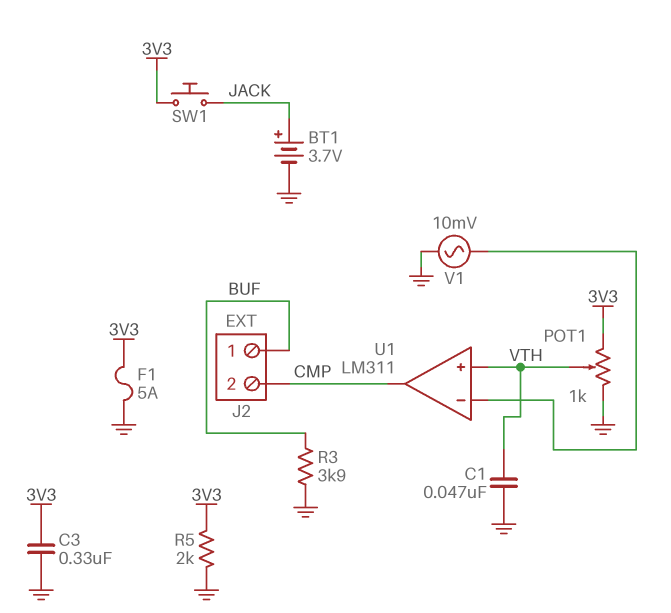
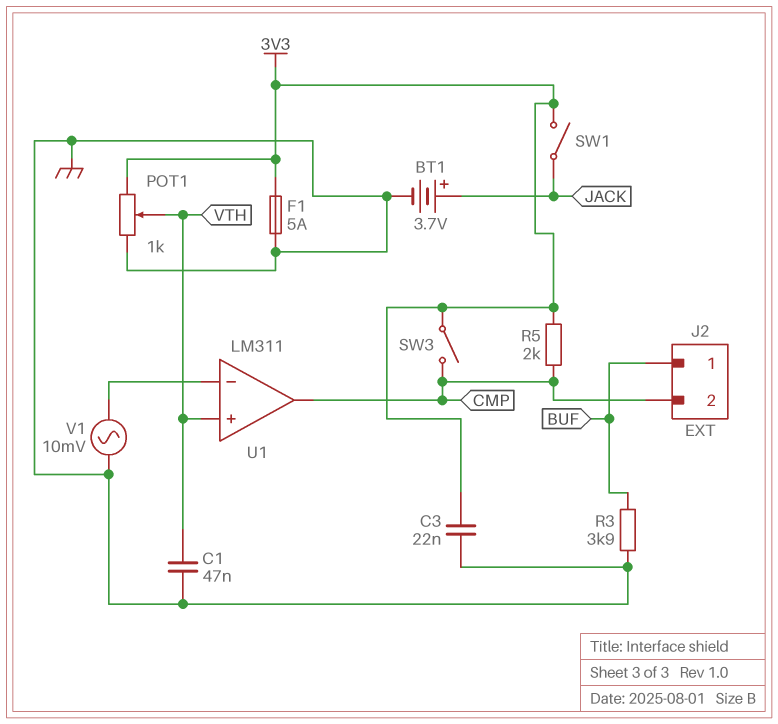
C3: 330nF (3V3, GND) -> 22nF (3V3, GND)
R5: 2k (3V3, GND) -> 2k (3V3, CMP)
SW1: button (3V3, JACK) -> switch (3V3, JACK)
SW3: none -> switch (3V3, CMP)

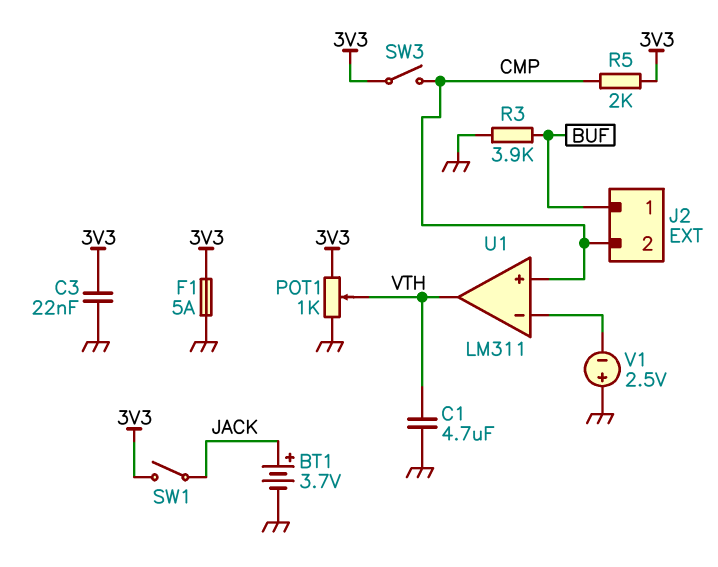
C1: 47nF (GND, VTH) -> 4.7uF (GND, VTH)
U1 pin in+: VTH -> CMP
U1 pin out: CMP -> VTH
V1: AC 10mV (GND, U1/in-) -> 2.5V (plus GND, minus U1/in-)

